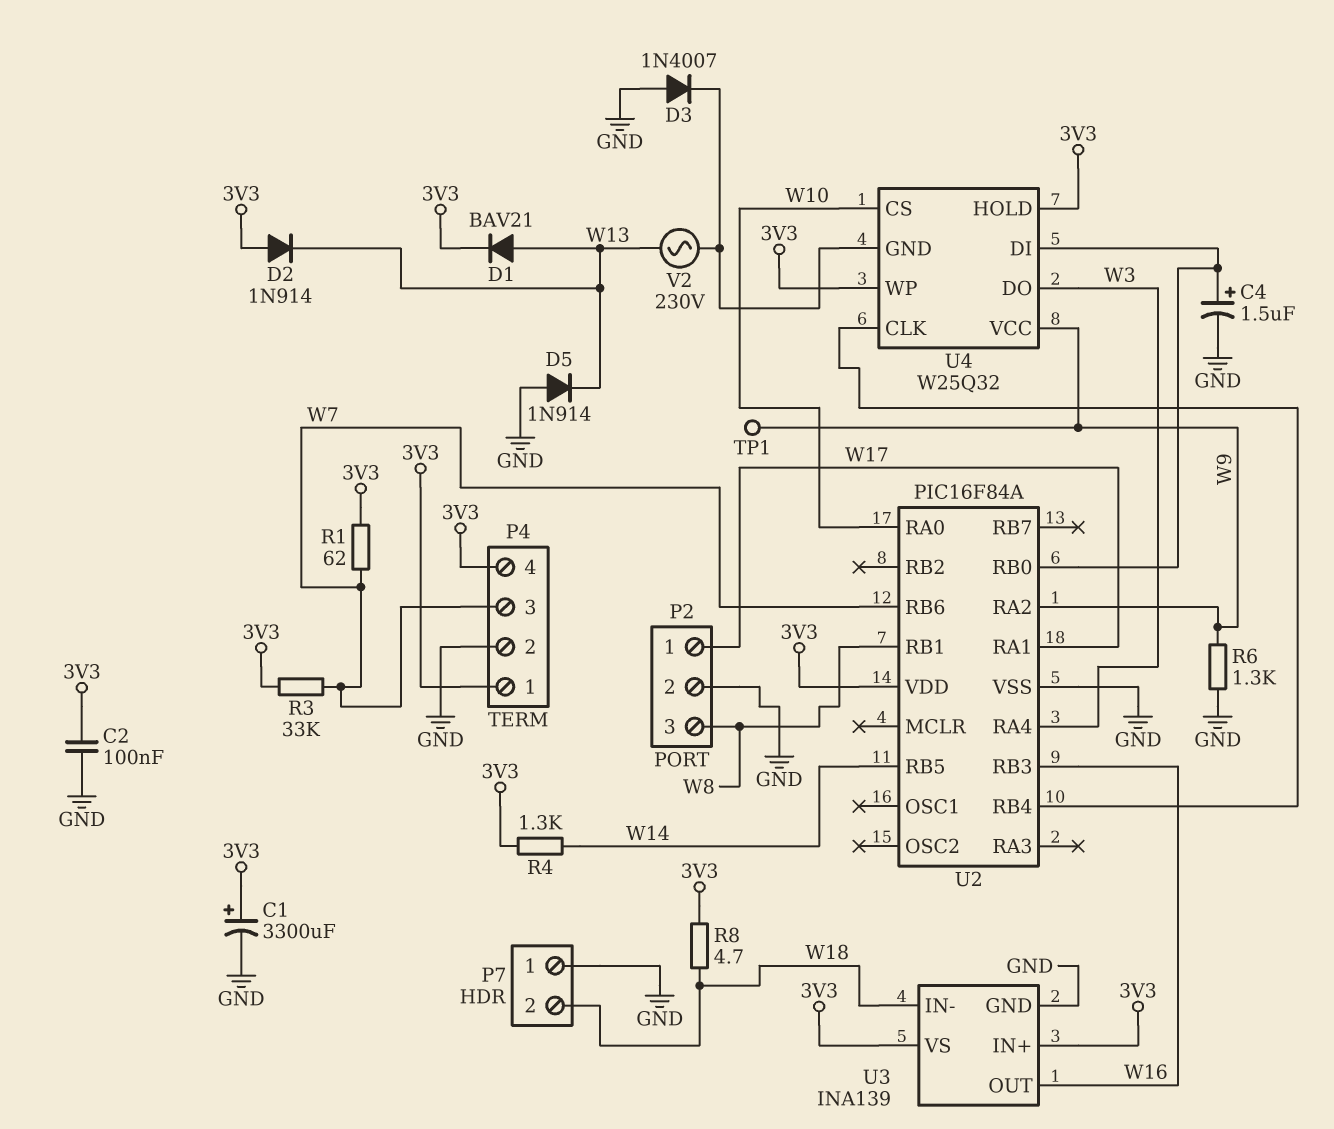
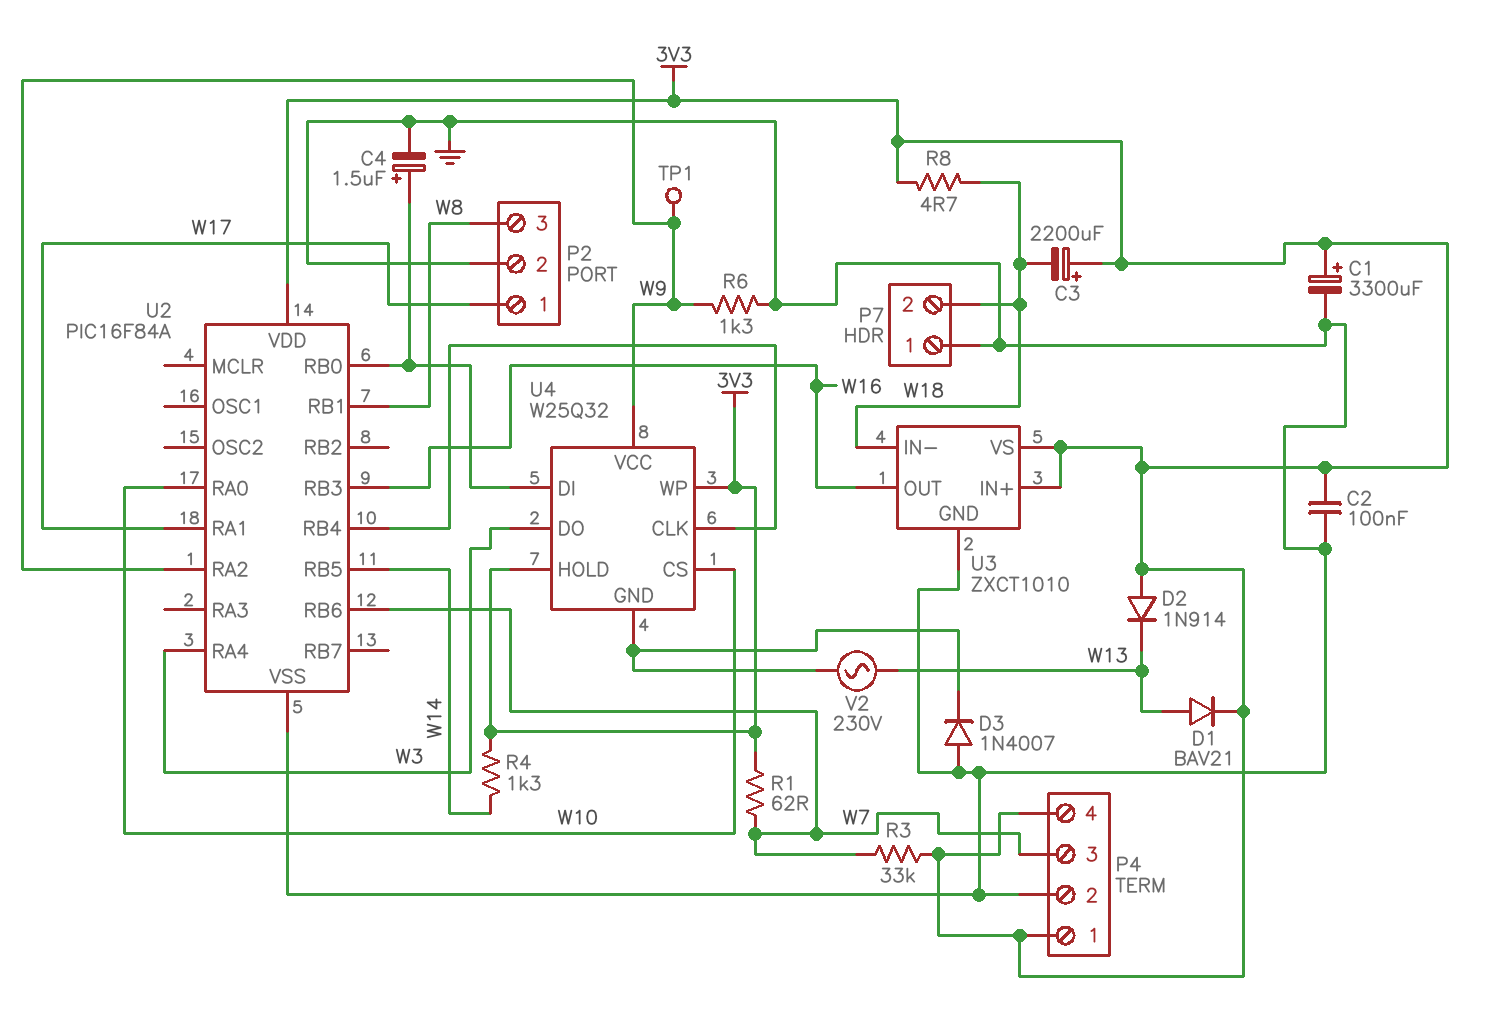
C3: none -> 2200uF (plus 3V3, minus W18)
D5: diode 1N914 (A GND, K W13) -> none
U3: INA139 -> ZXCT1010

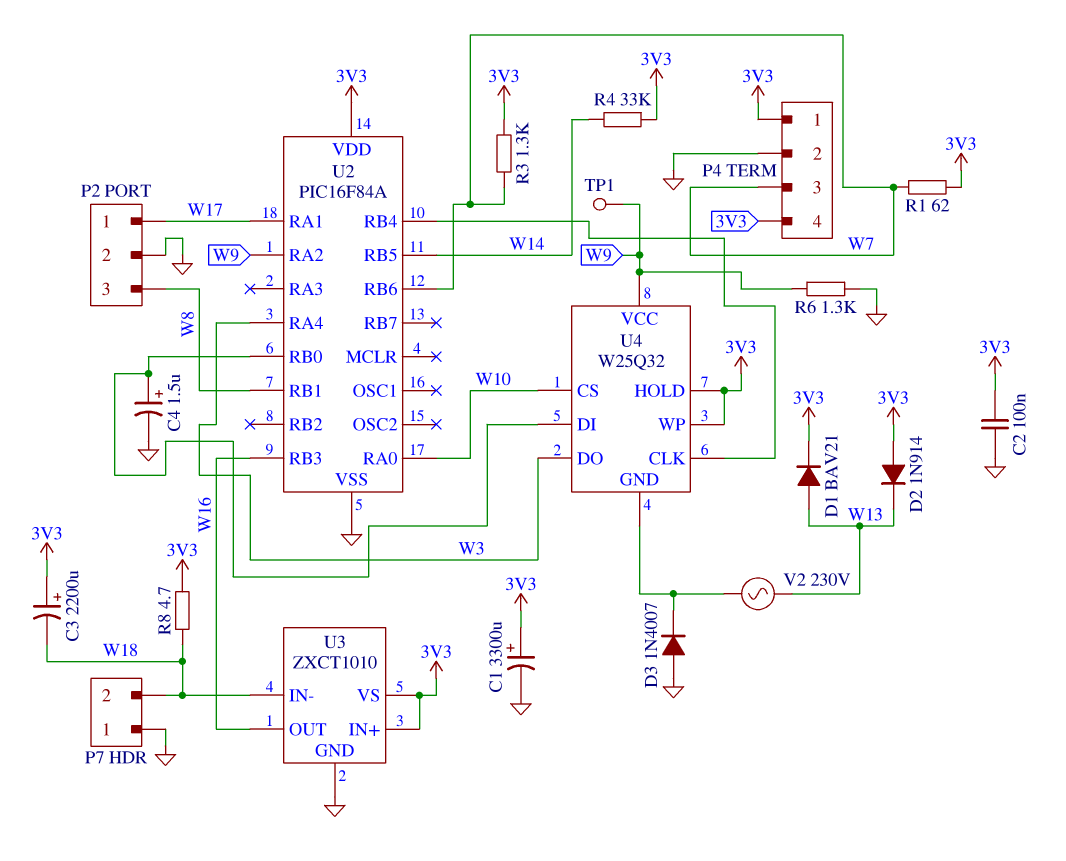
R3: 33k (3V3, W7) -> 1.3k (3V3, W7)
R4: 1.3k (3V3, W14) -> 33k (3V3, W14)

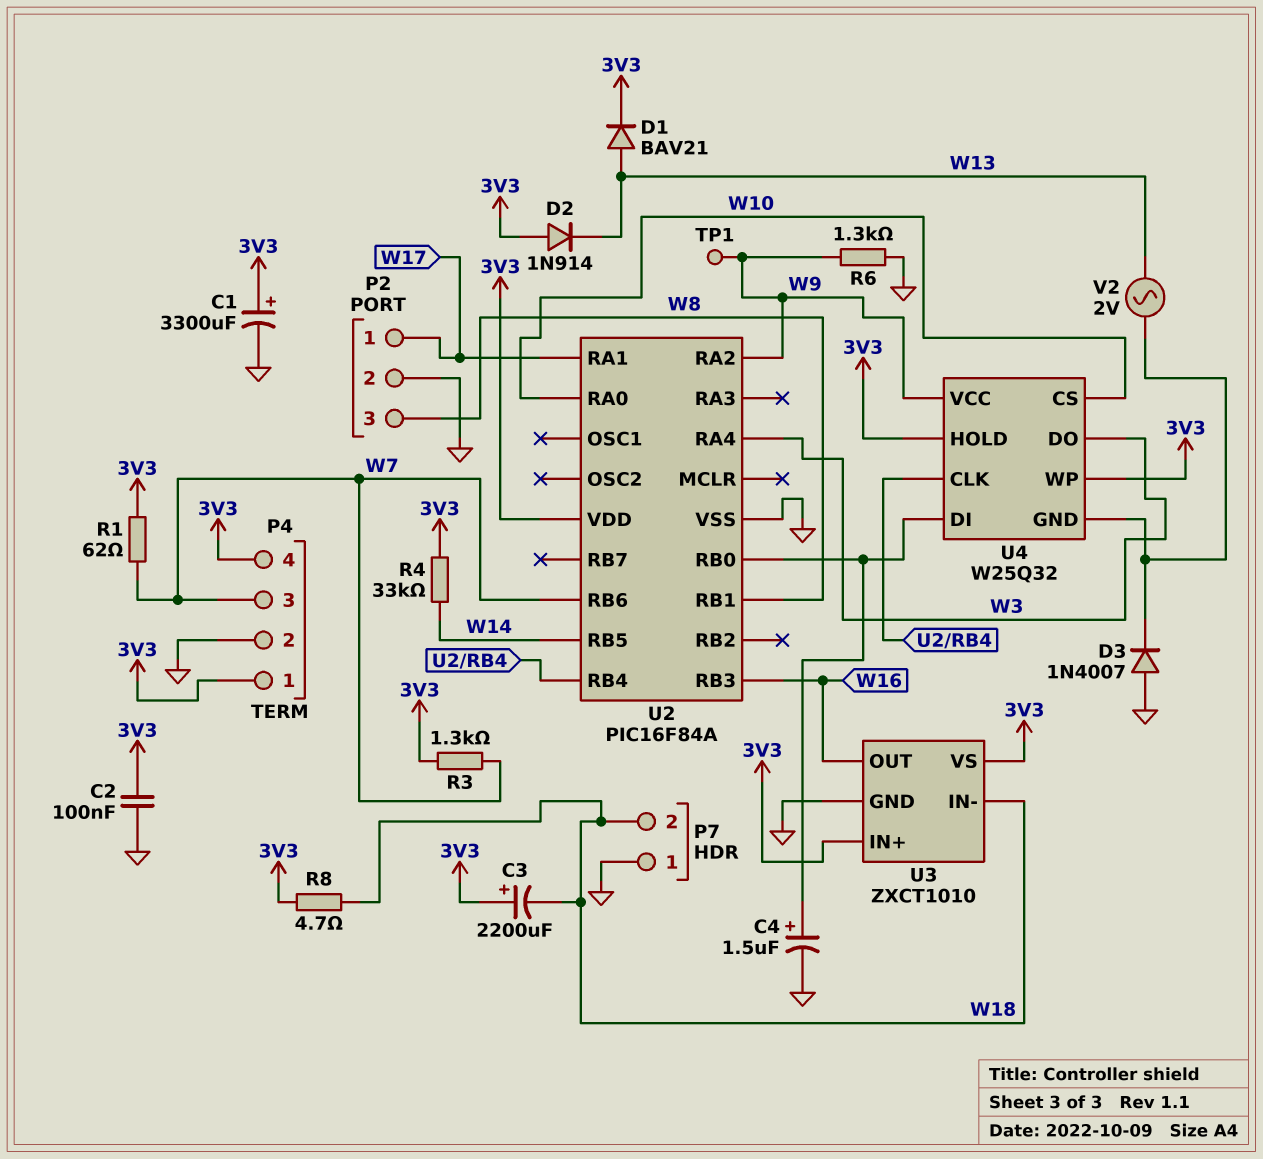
V2: AC 230V (U4/GND, W13) -> AC 2V (U4/GND, W13)

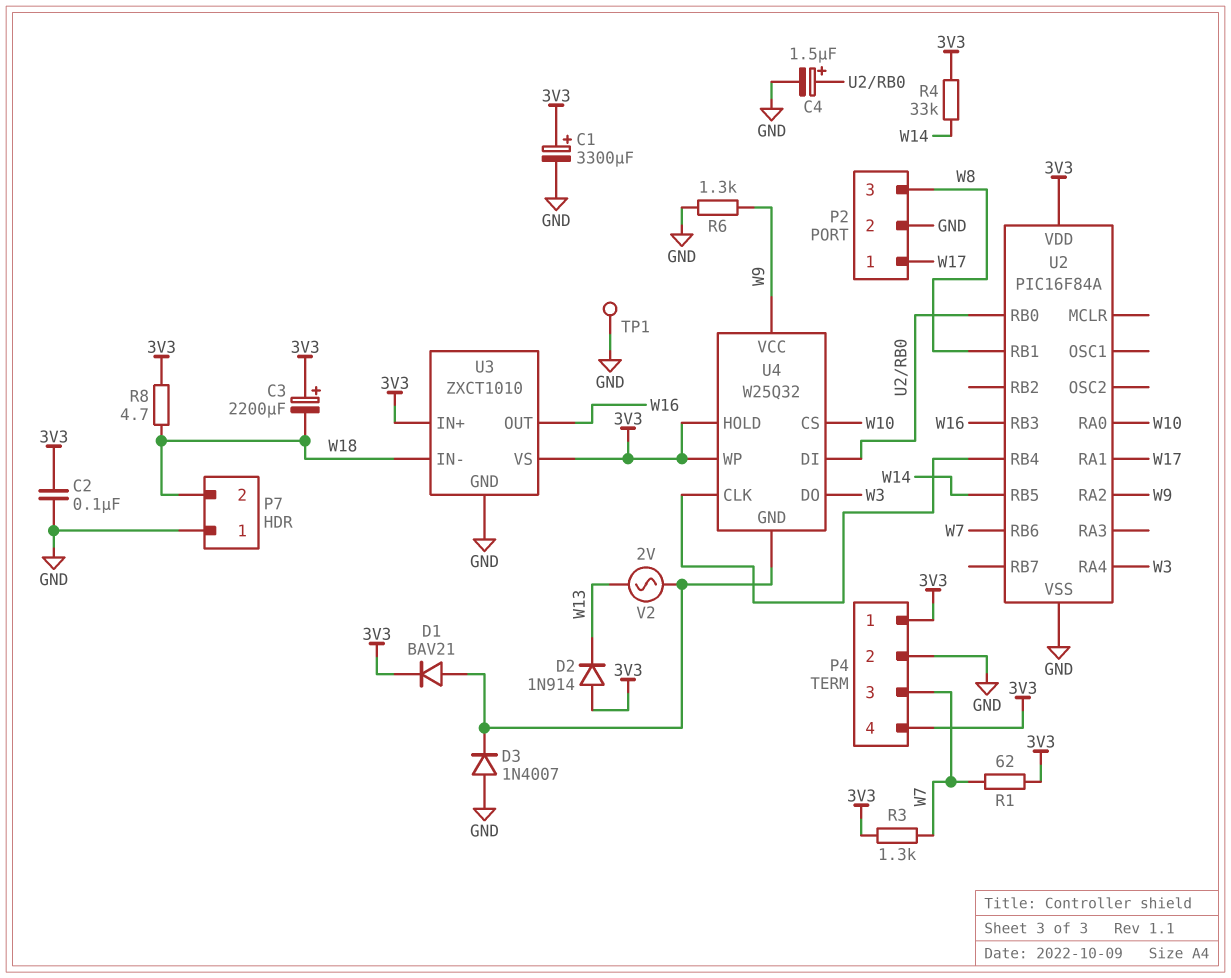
D1: diode BAV21 (A W13, K 3V3) -> diode BAV21 (A U4/GND, K 3V3)
TP1: test point (W9) -> test point (GND)

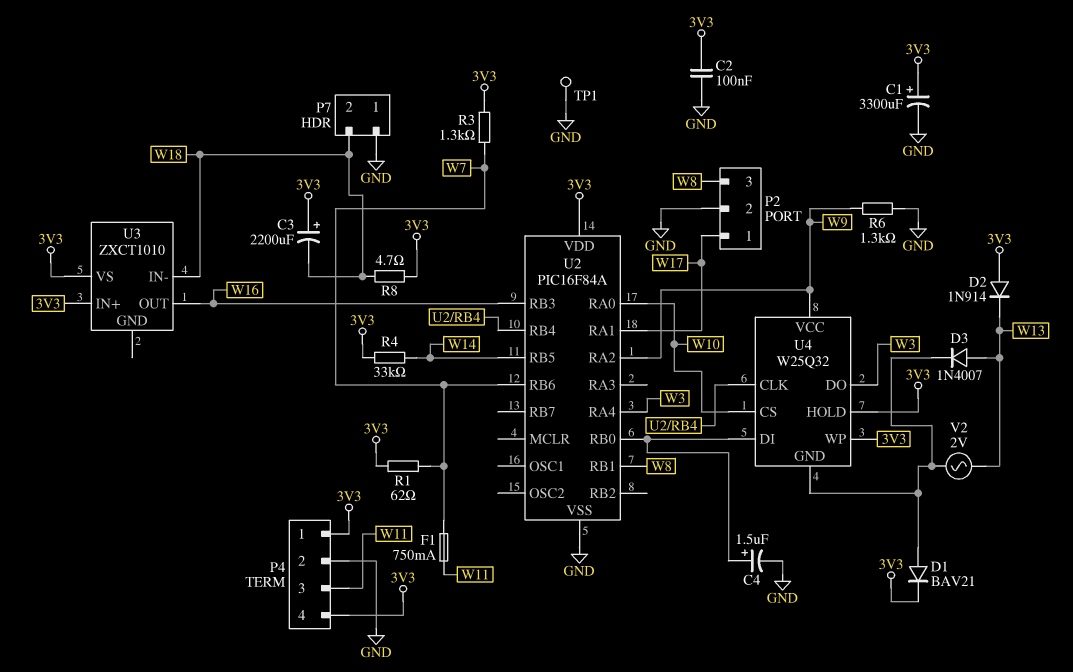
D3: diode 1N4007 (A GND, K U4/GND) -> diode 1N4007 (A W13, K U4/GND)
F1: none -> 750mA (W7, W11)
P4 pin 3: W7 -> W11
U3 pin GND: GND -> none

